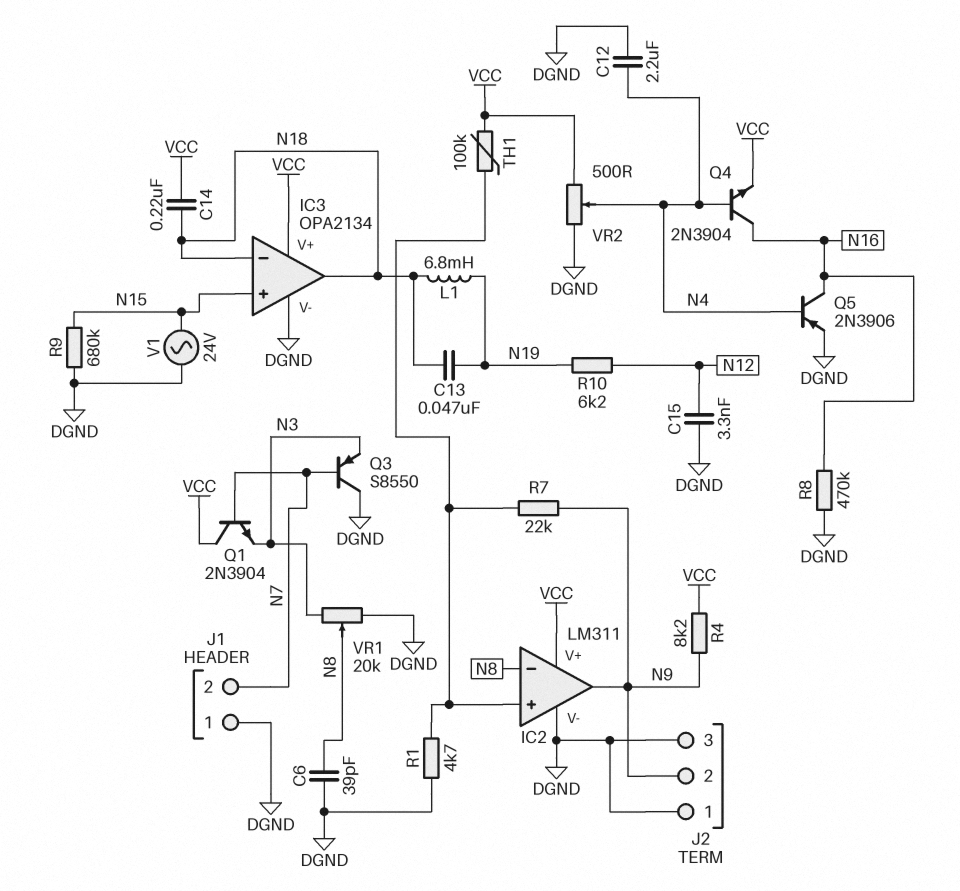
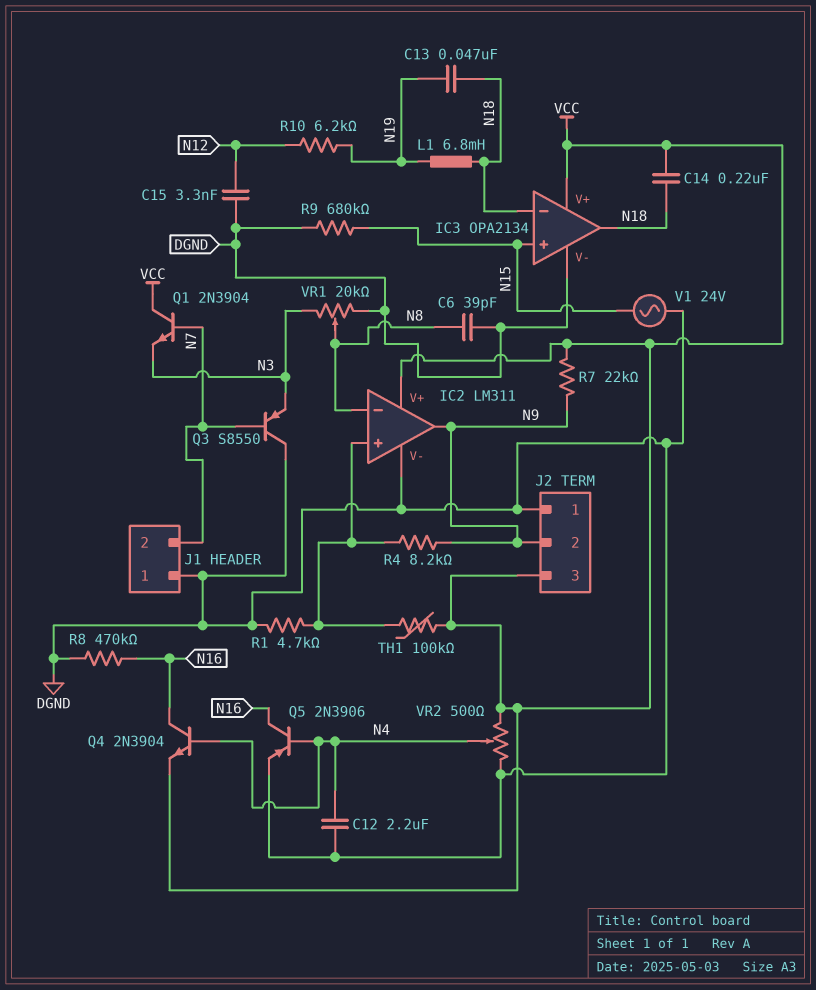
J2 pin 3: DGND -> VCC
R4: 8.2k (N9, VCC) -> 8.2k (IC2/in+, N9)
R7: 22k (IC2/in+, N9) -> 22k (N9, VCC)

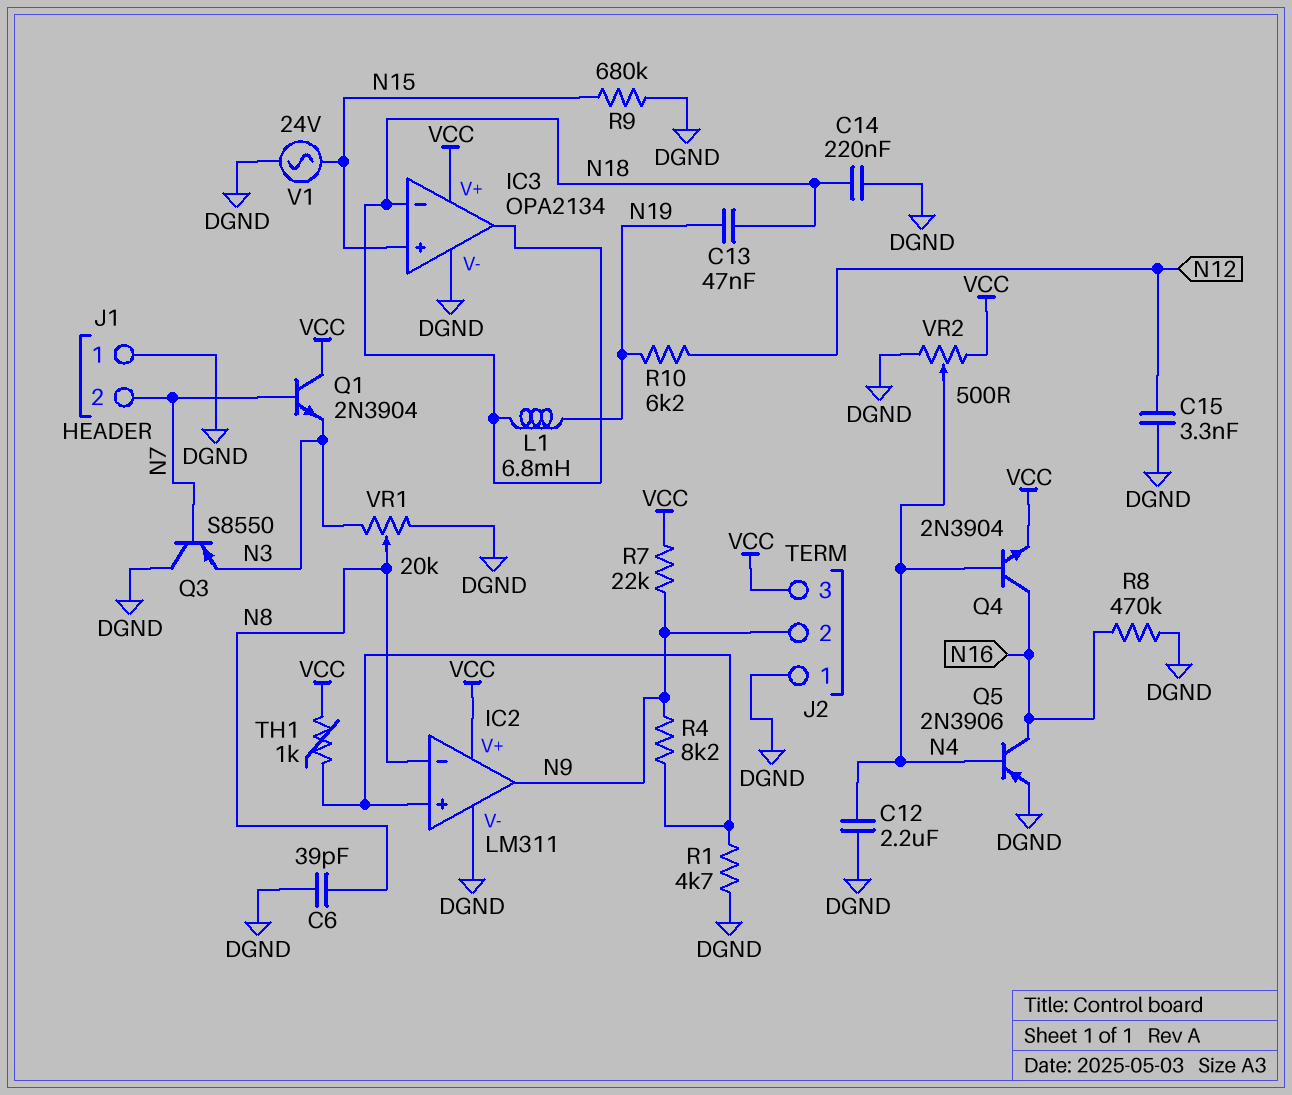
C14: 220nF (N18, VCC) -> 220nF (DGND, N18)
TH1: 100k (IC2/in+, VCC) -> 1k (IC2/in+, VCC)

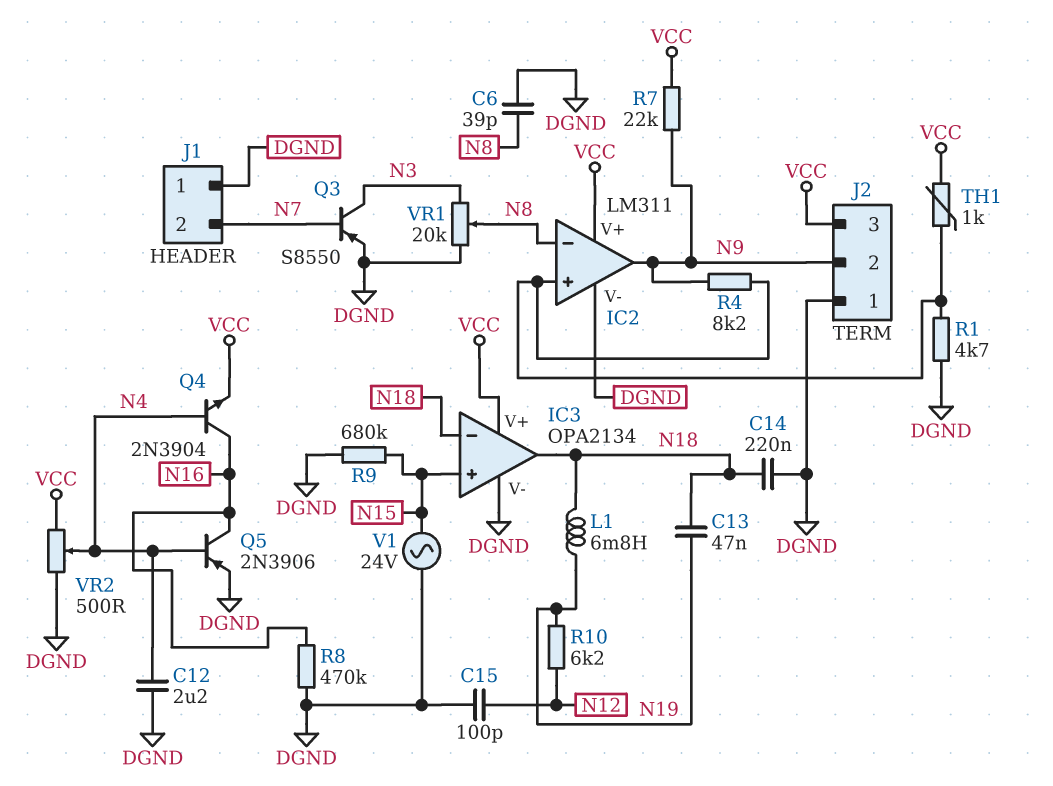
C15: 3.3nF (DGND, N12) -> 100pF (DGND, N12)
Q1: NPN 2N3904 (B N7, C VCC, E N3) -> none
Q3: PNP S8550 (B N7, C DGND, E N3) -> PNP S8550 (B N7, C N3, E DGND)

